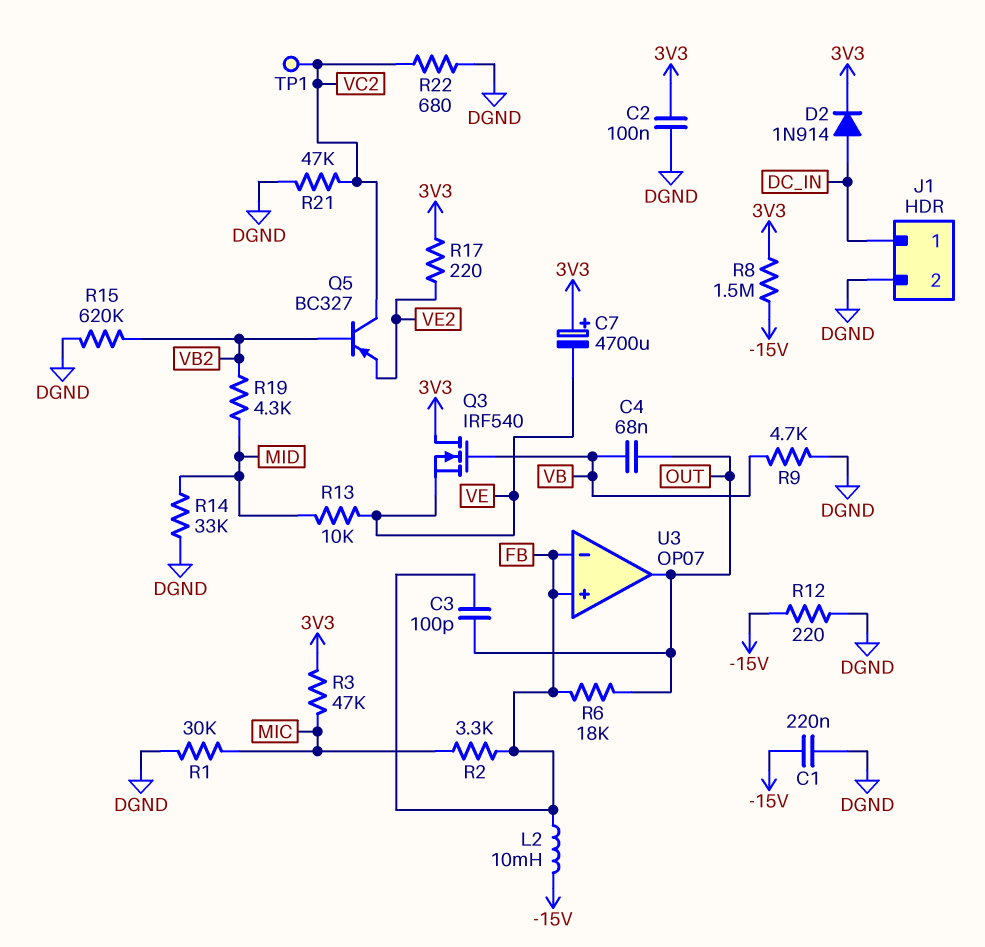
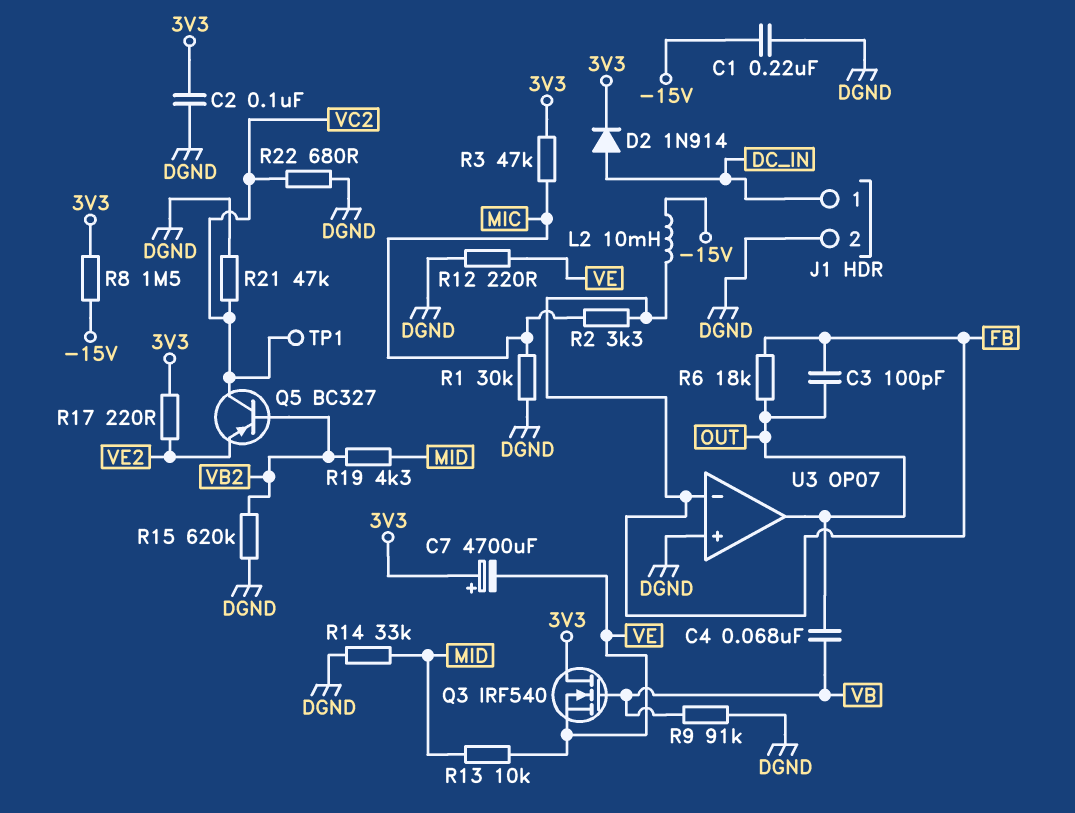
R9: 4.7k (DGND, VB) -> 91k (DGND, VB)
R12: 220 (-15V, DGND) -> 220 (DGND, VE)
U3 pin in+: FB -> DGND

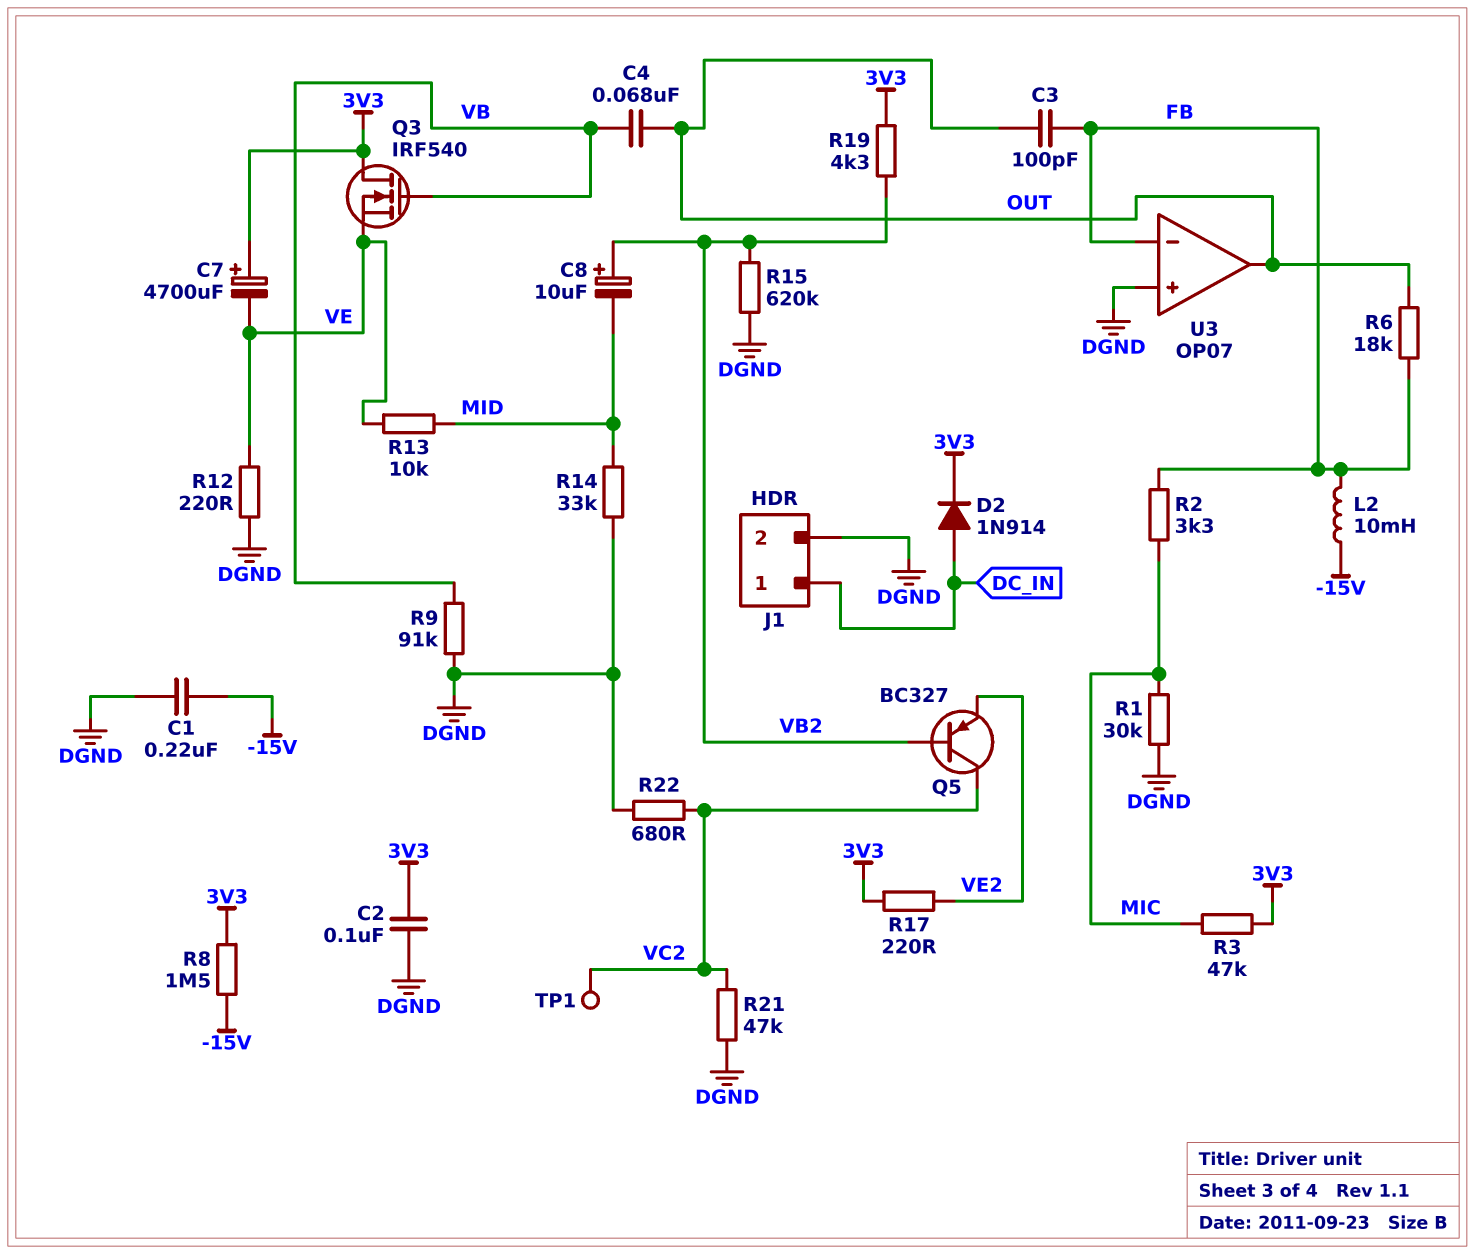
C8: none -> 10uF (plus VB2, minus MID)
R19: 4.3k (MID, VB2) -> 4.3k (3V3, VB2)

